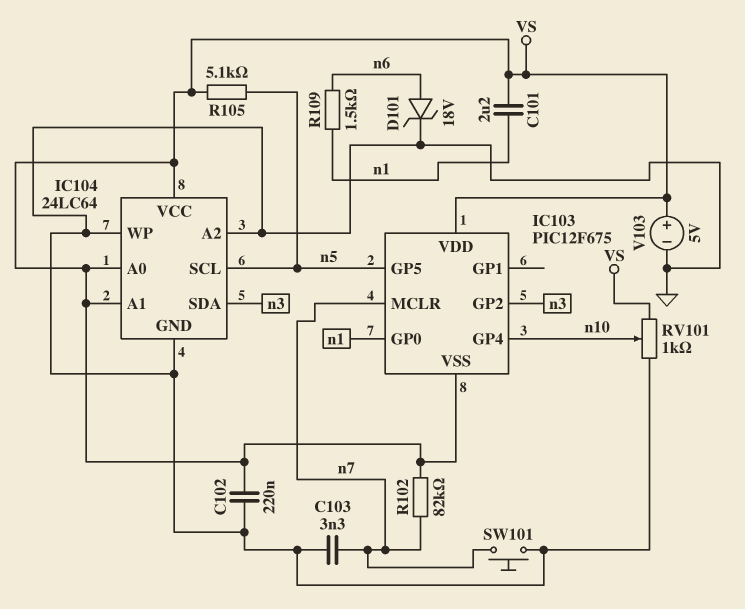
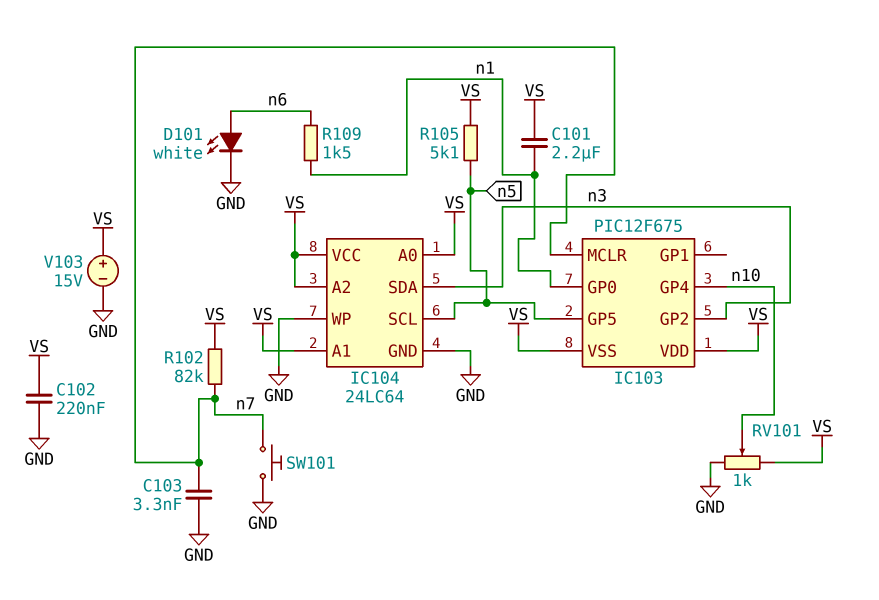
D101: zener 18V (A n6, K GND) -> LED white (A n6, K GND)
IC104 pin A2: GND -> VS
V103: 5V (plus VS, minus GND) -> 15V (plus VS, minus GND)

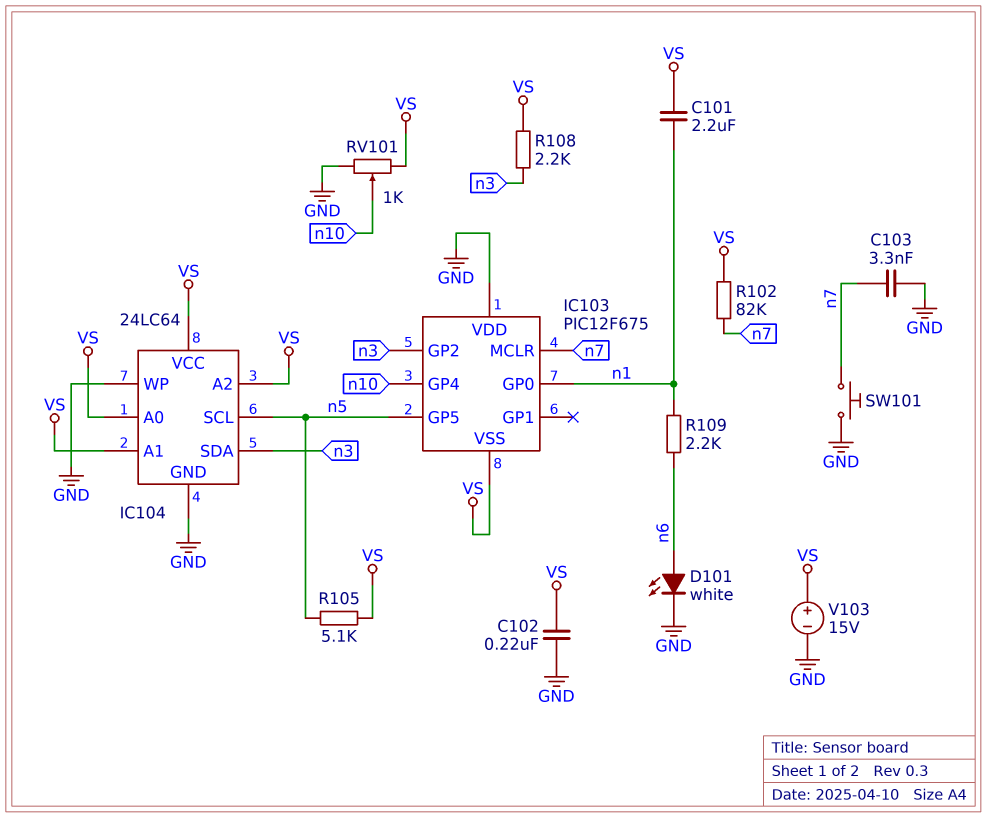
IC103 pin VDD: VS -> GND
R108: none -> 2.2k (VS, n3)
R109: 1.5k (n1, n6) -> 2.2k (n1, n6)

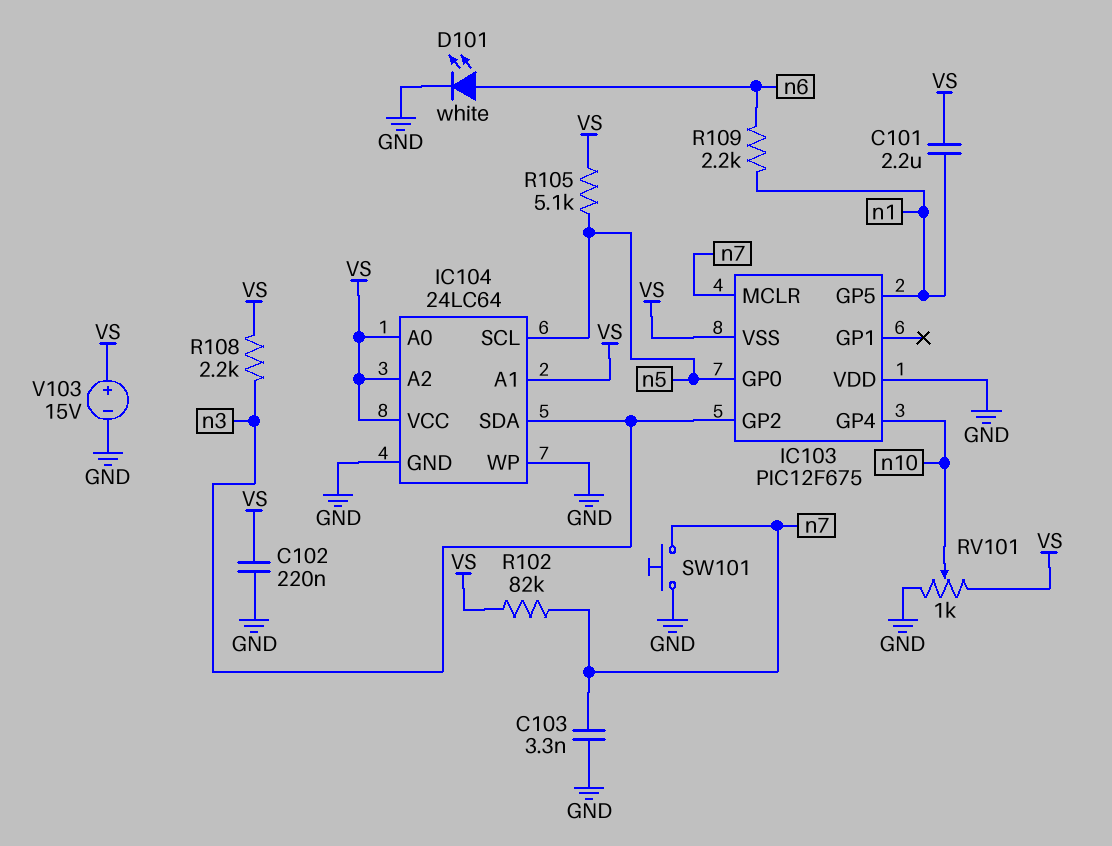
IC103 pin GP0: n1 -> n5
IC103 pin GP5: n5 -> n1

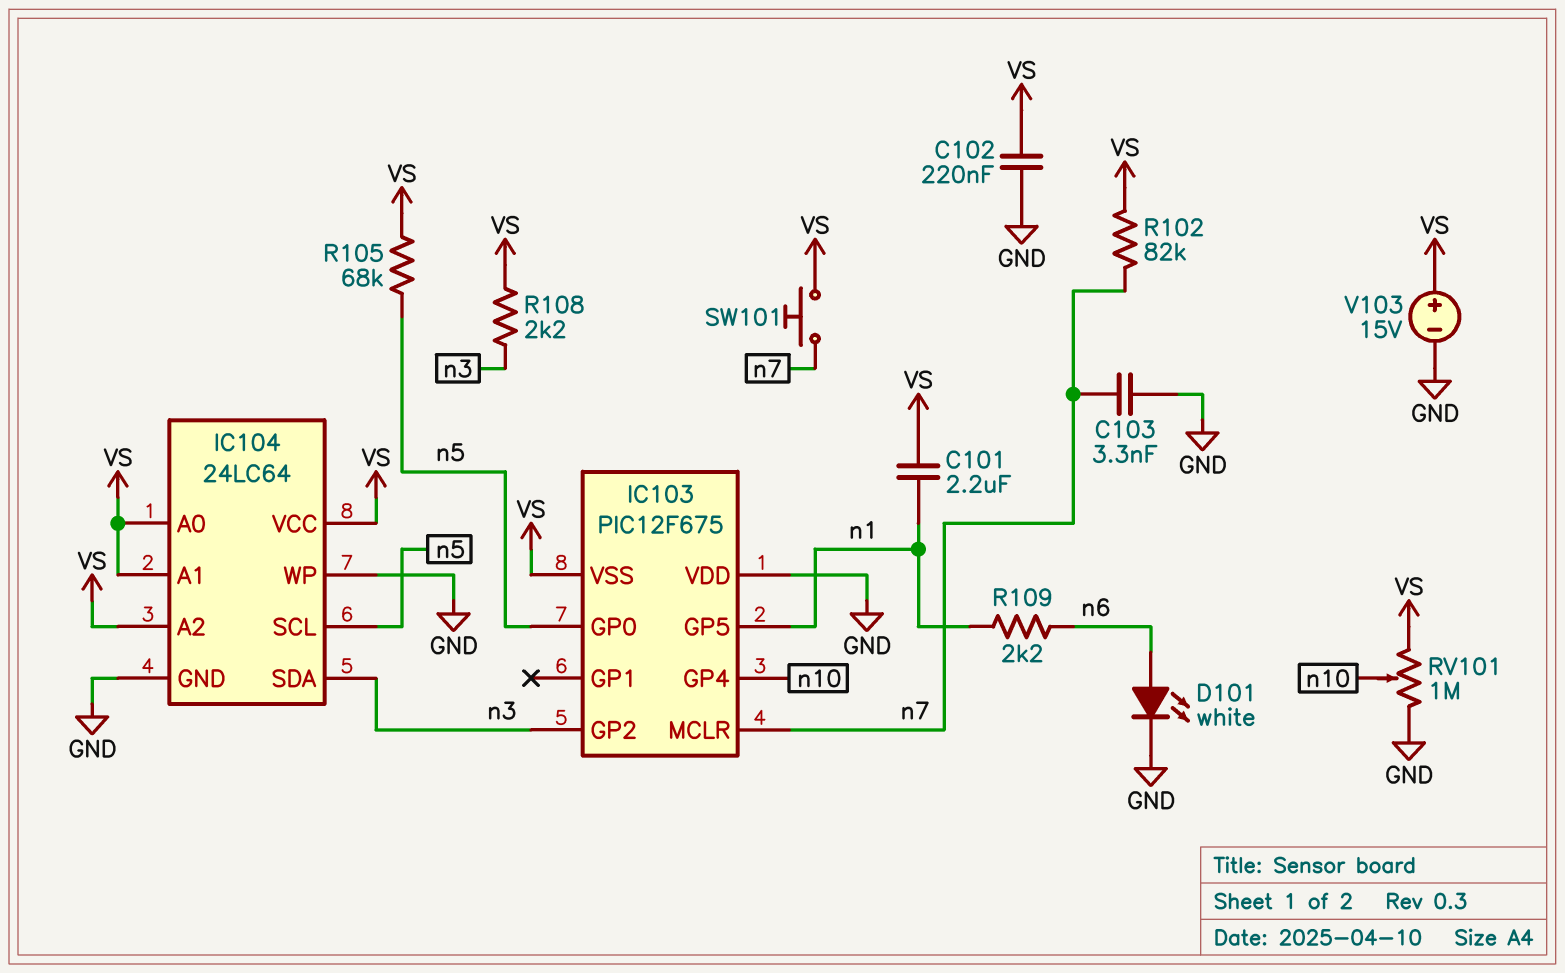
R105: 5.1k (VS, n5) -> 68k (VS, n5)
RV101: 1k (GND, VS, wiper n10) -> 1M (GND, VS, wiper n10)
SW101: button (GND, n7) -> button (VS, n7)

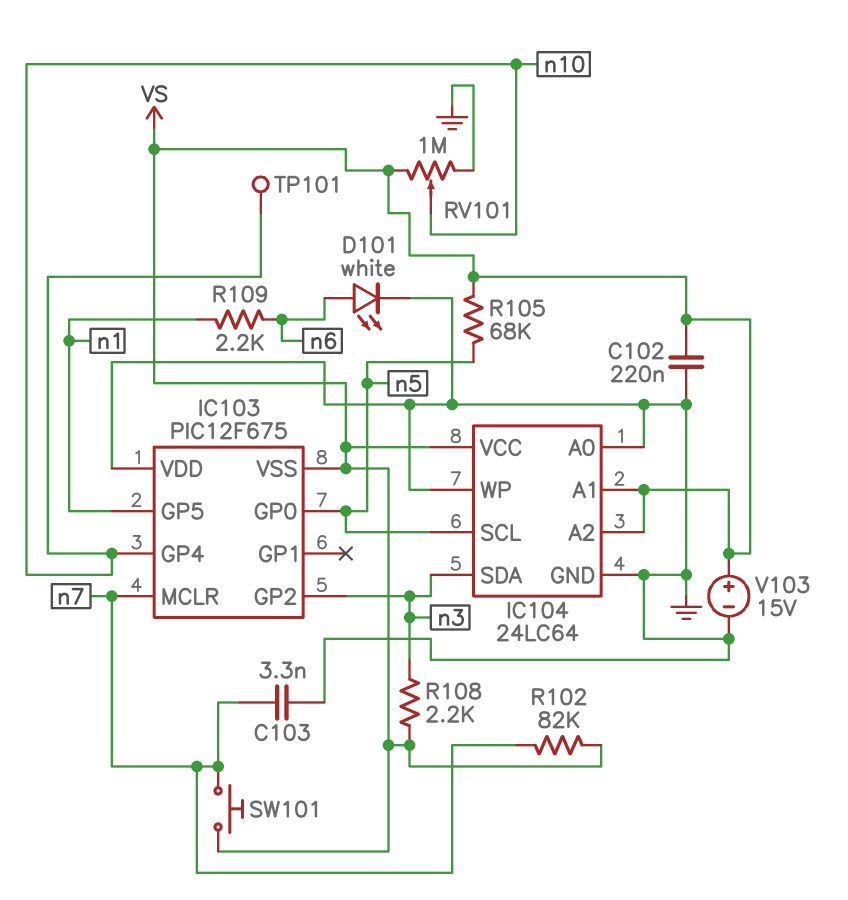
C101: 2.2uF (VS, n1) -> none
IC104 pin A0: VS -> GND
TP101: none -> test point (n10)

